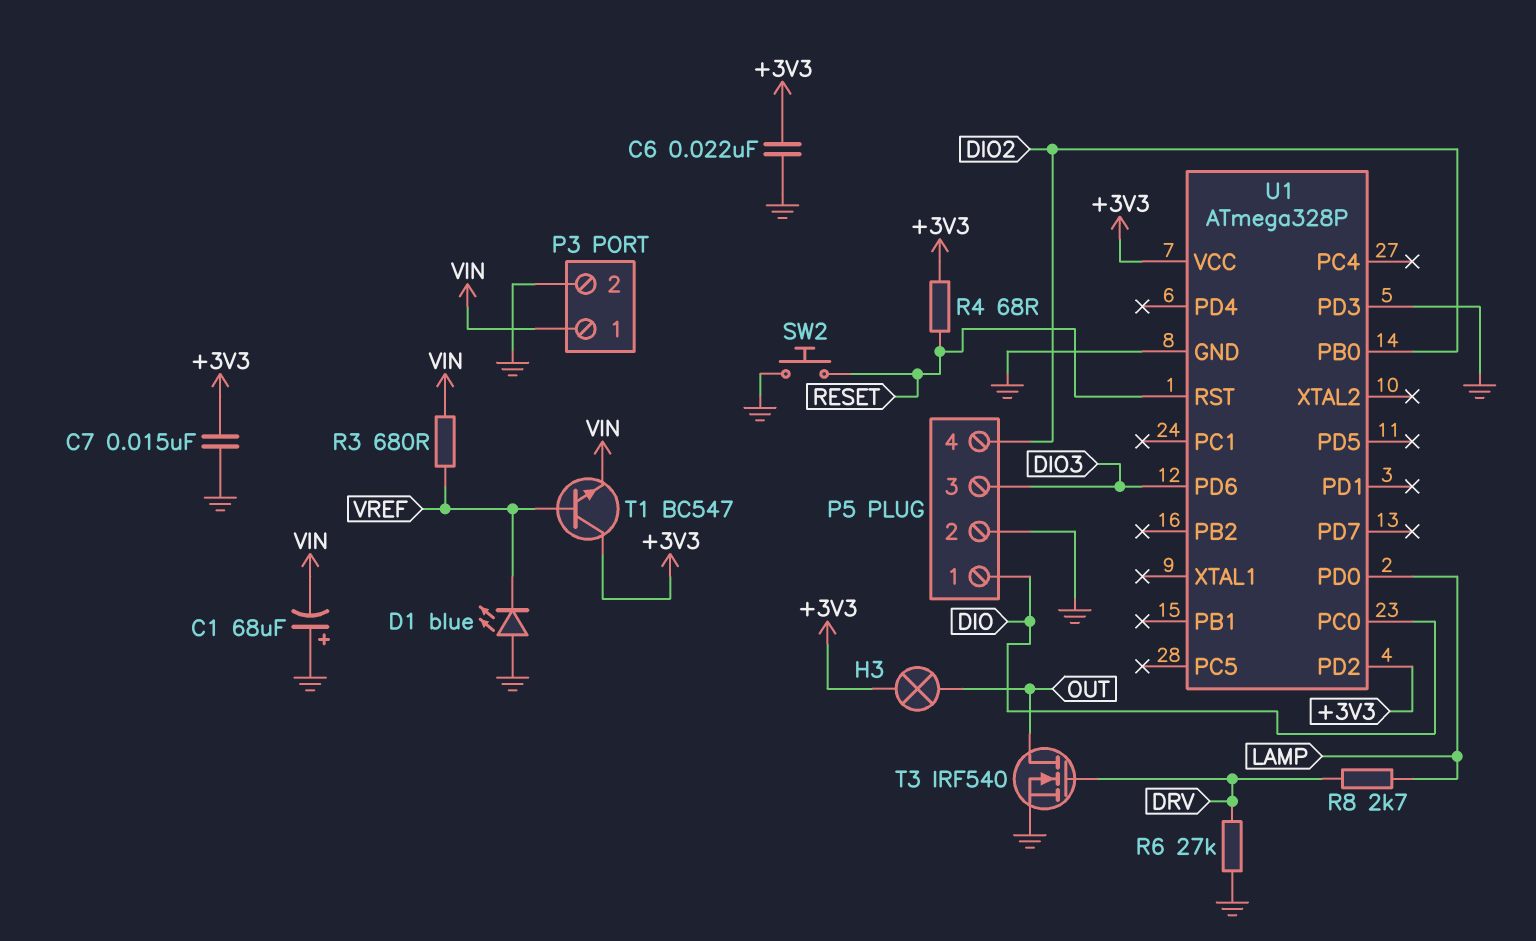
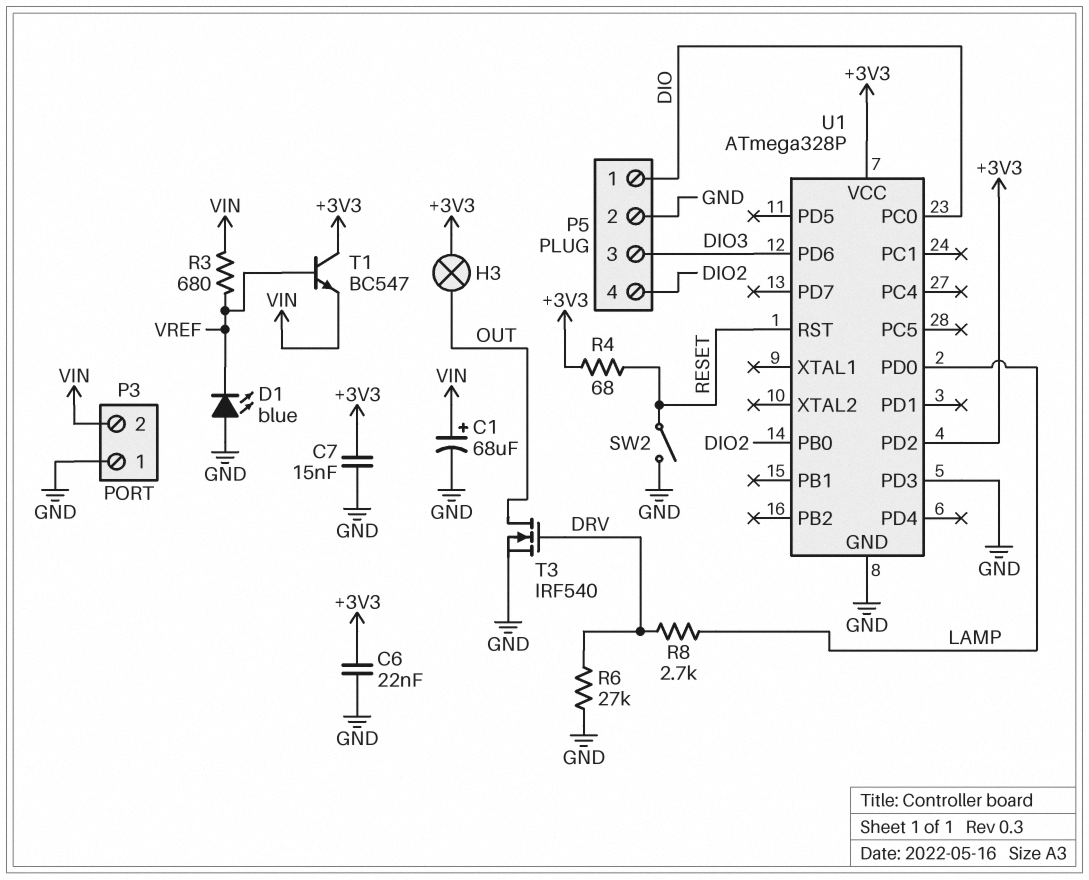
C1: 68uF (plus GND, minus VIN) -> 68uF (plus VIN, minus GND)
P3 pin 1: VIN -> GND
P3 pin 2: GND -> VIN
SW2: button (GND, RESET) -> switch (GND, RESET)

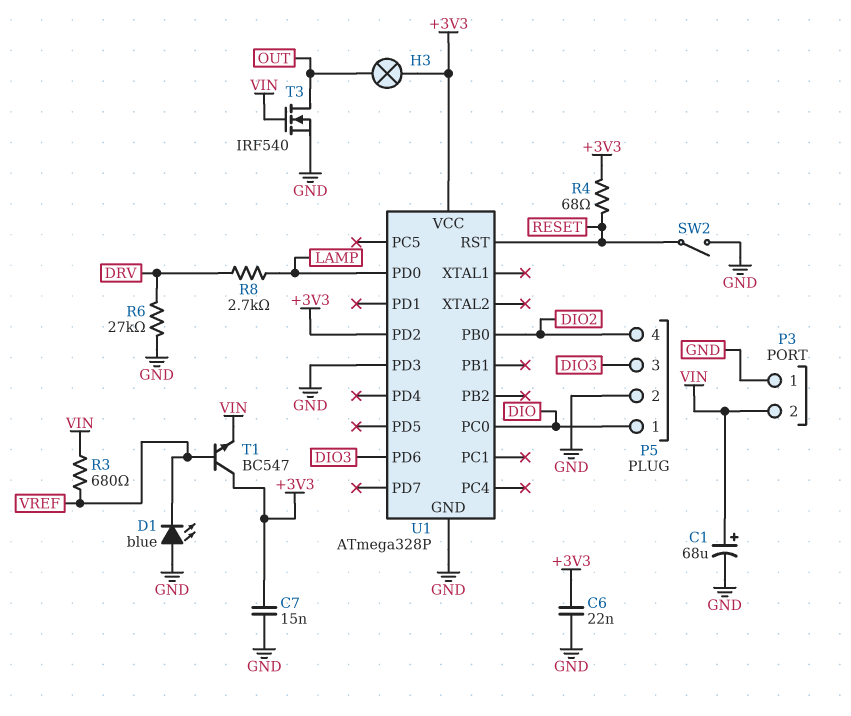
T3: NMOS IRF540 (G DRV, D OUT, S GND) -> NMOS IRF540 (G VIN, D OUT, S GND)

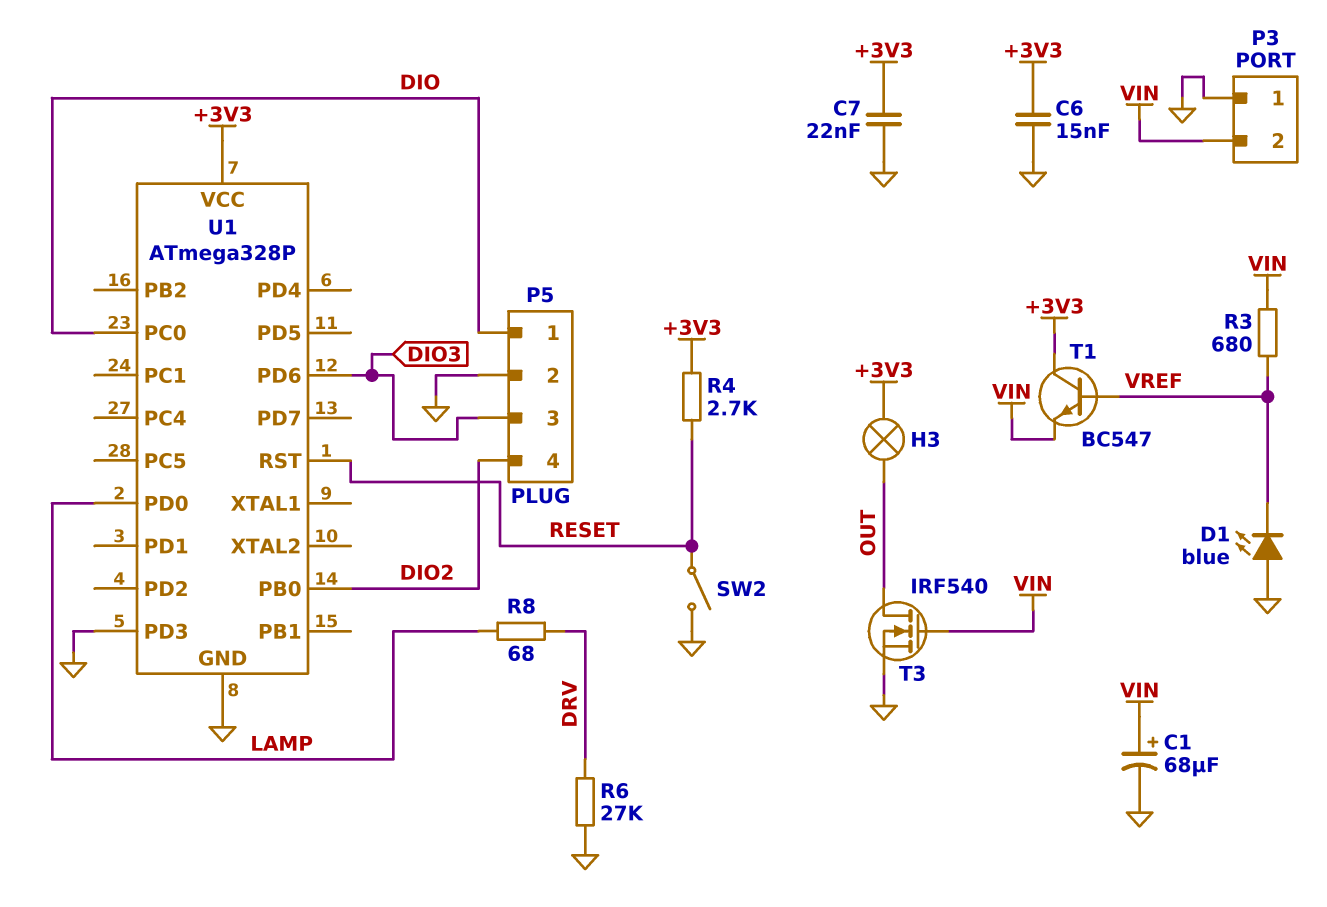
C6: 22nF (+3V3, GND) -> 15nF (+3V3, GND)
C7: 15nF (+3V3, GND) -> 22nF (+3V3, GND)
R4: 68 (+3V3, RESET) -> 2.7k (+3V3, RESET)
R8: 2.7k (DRV, LAMP) -> 68 (DRV, LAMP)
U1 pin PD2: +3V3 -> none

